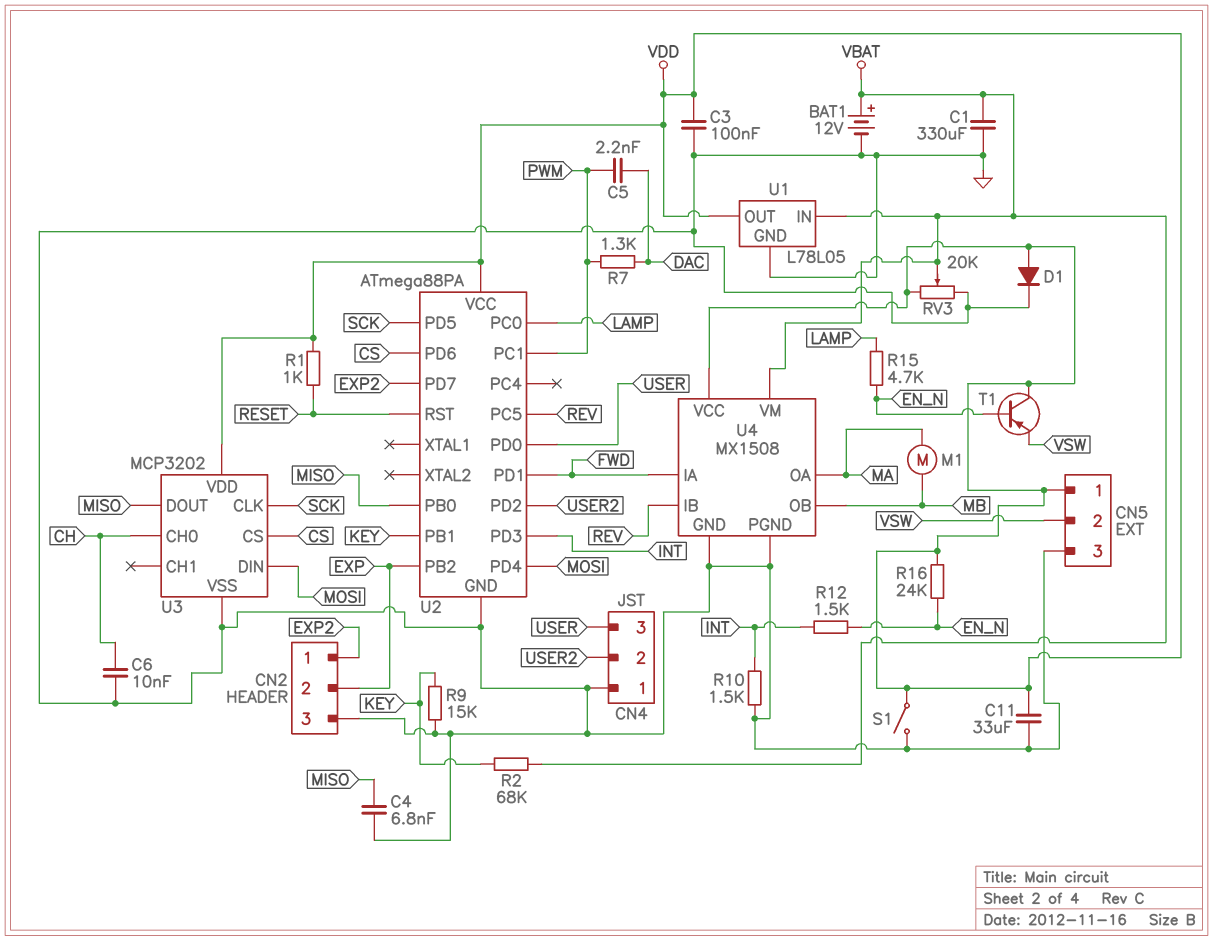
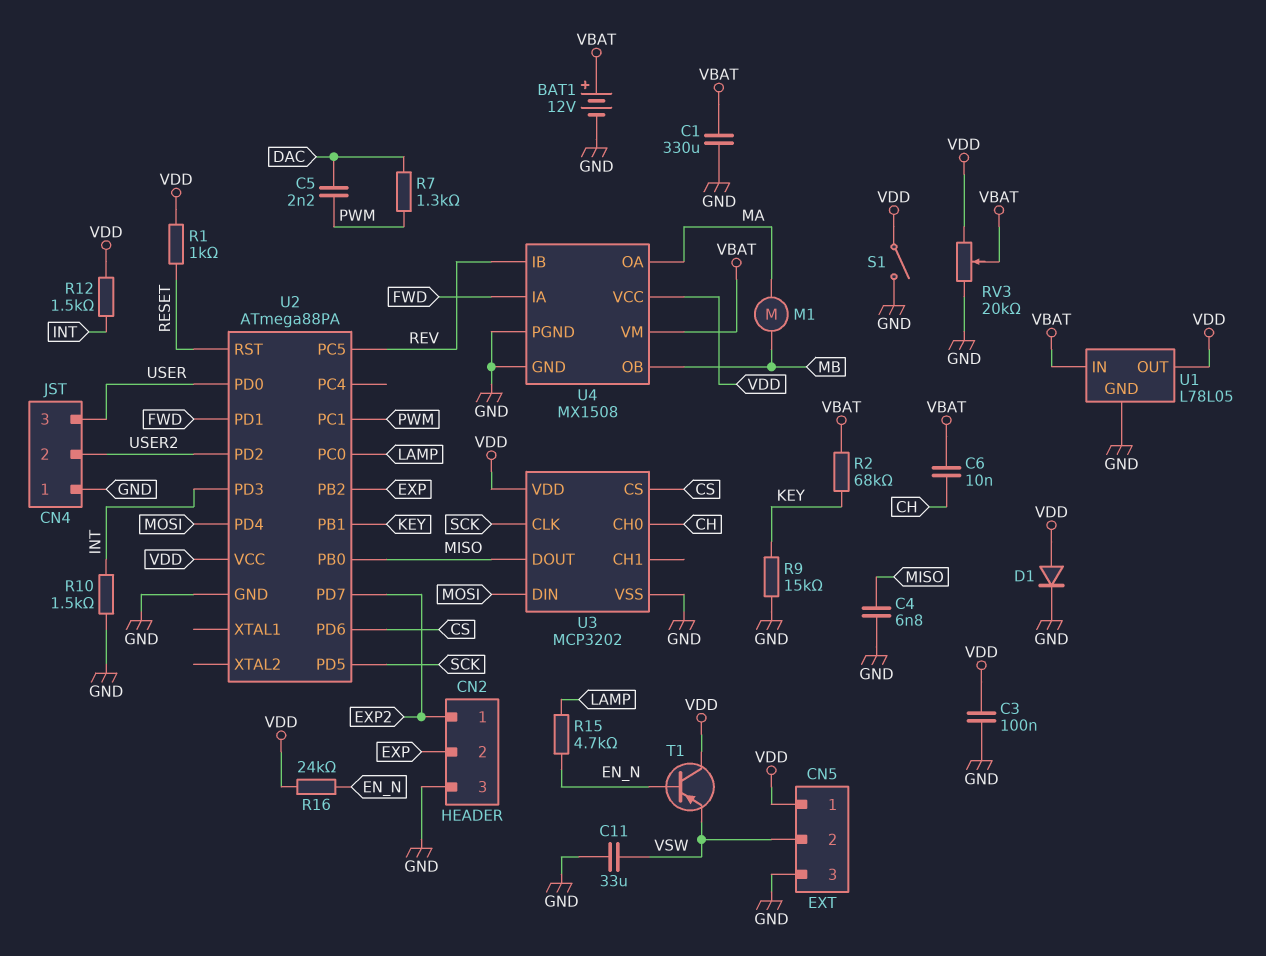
C6: 10nF (CH, GND) -> 10nF (CH, VBAT)
C11: 33uF (GND, VDD) -> 33uF (GND, VSW)
R12: 1.5k (EN_N, INT) -> 1.5k (INT, VDD)

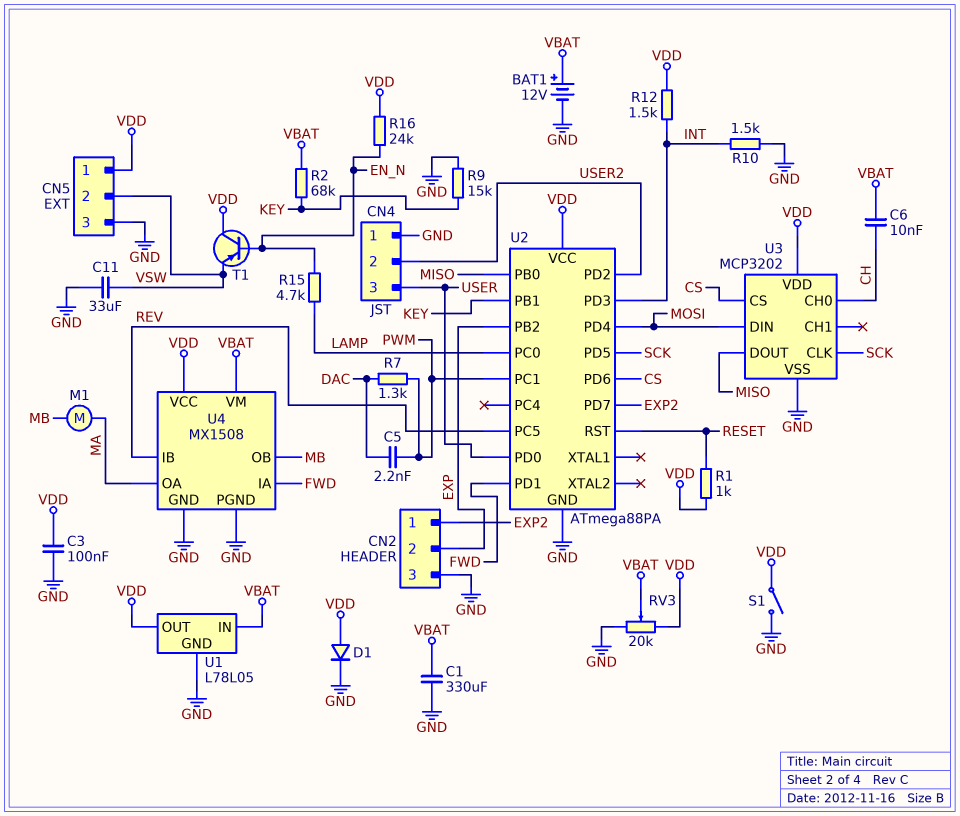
C4: 6.8nF (GND, MISO) -> none

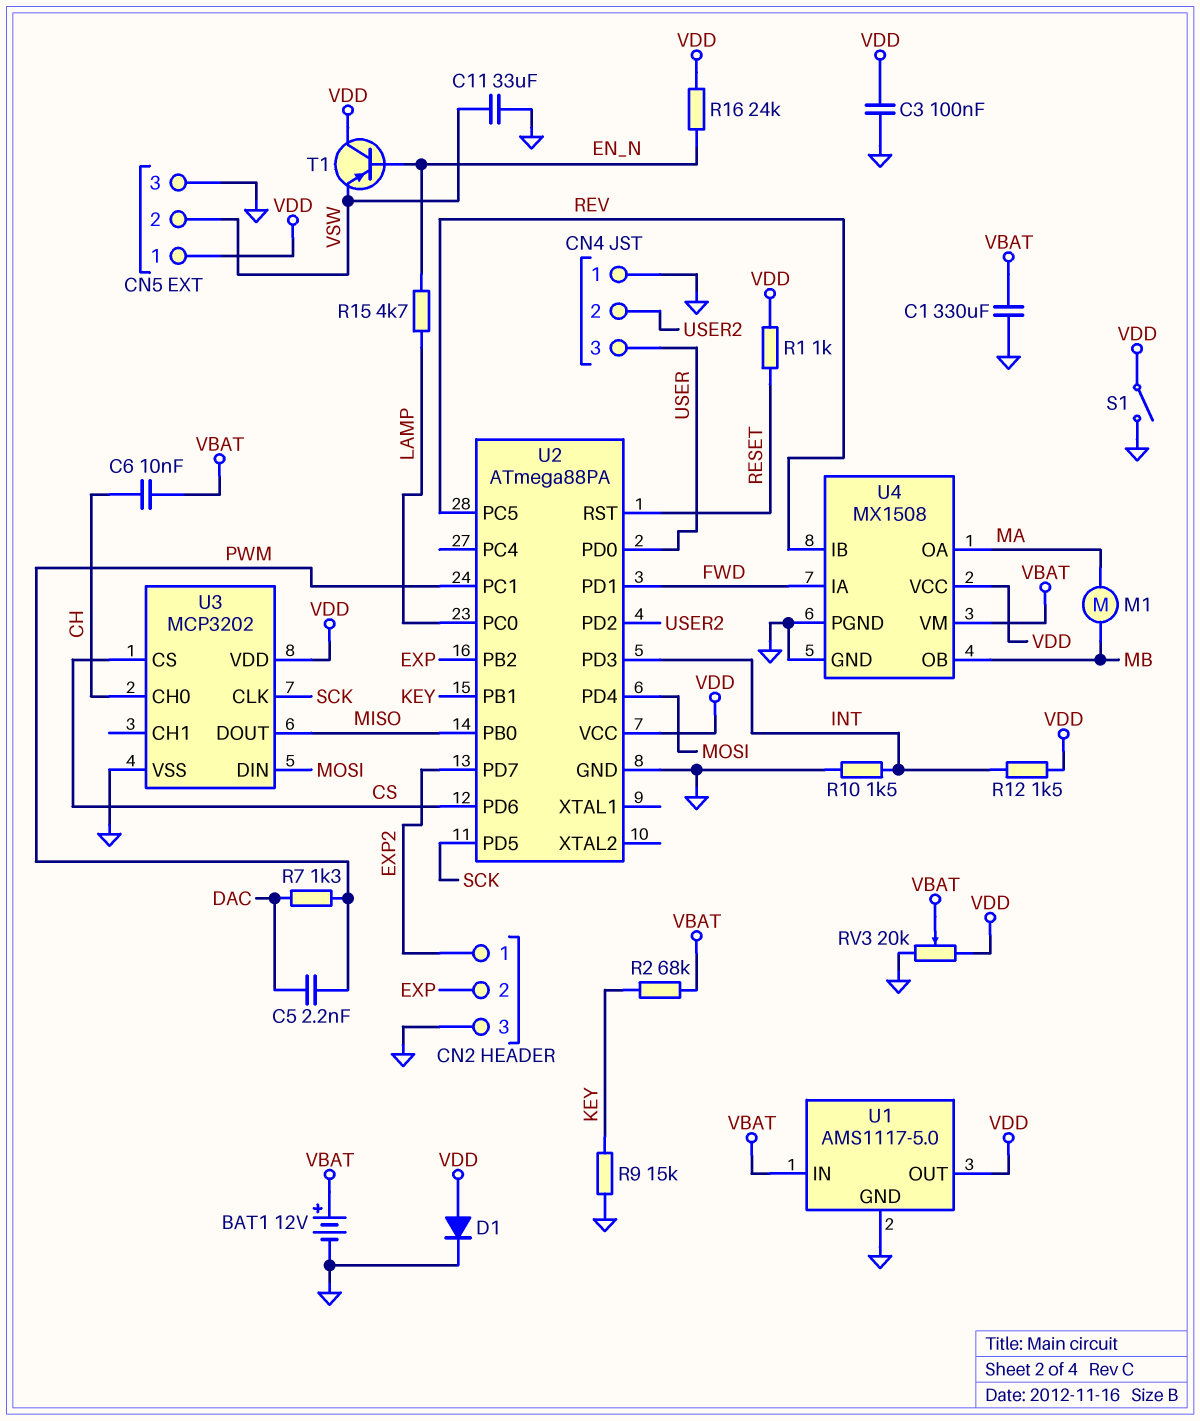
U1: L78L05 -> AMS1117-5.0

